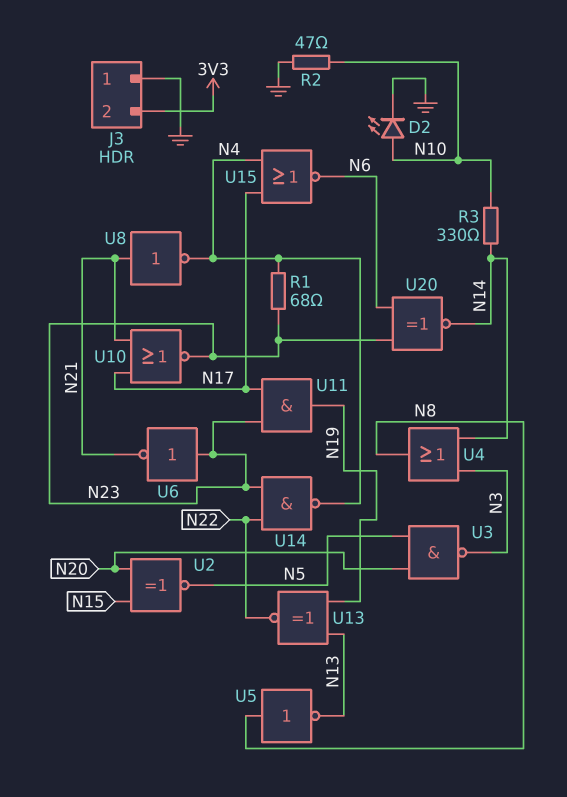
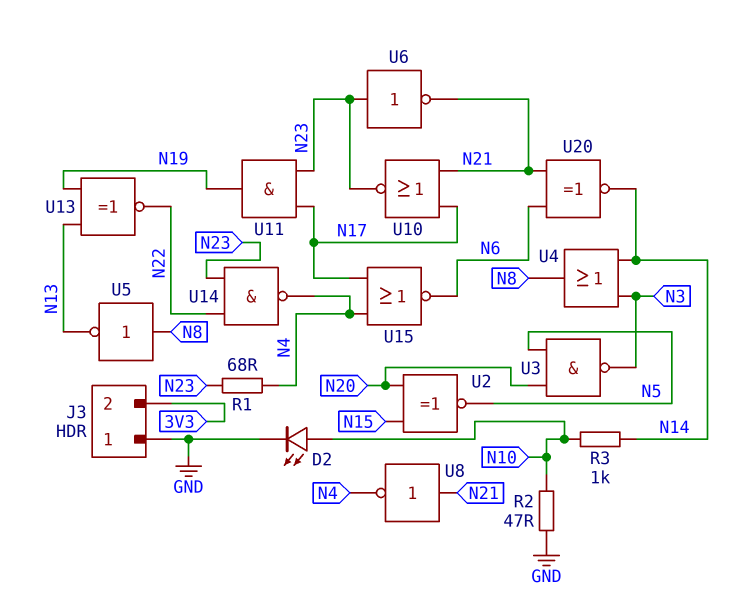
R3: 330 (N10, N14) -> 1k (N10, N14)
U20: XNOR (in N6, in N23, out N14) -> XNOR (in N6, in N21, out N14)

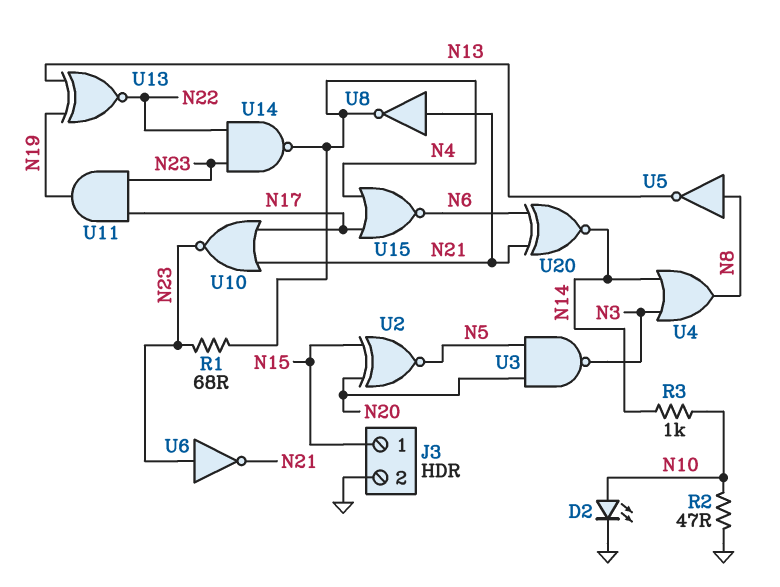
J3 pin 1: GND -> N15
J3 pin 2: 3V3 -> GND

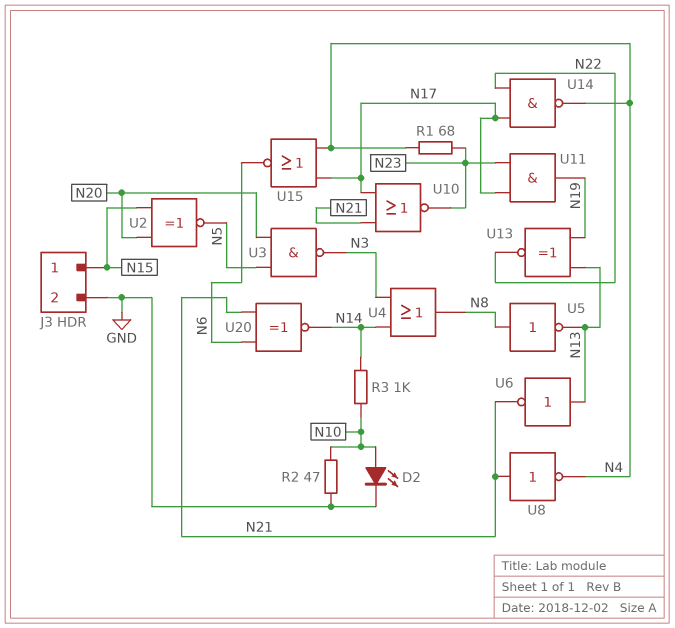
U6: NOT (in N23, out N21) -> NOT (in N13, out N21)
U14: NAND (in N22, in N23, out N4) -> NAND (in N17, in N22, out N4)

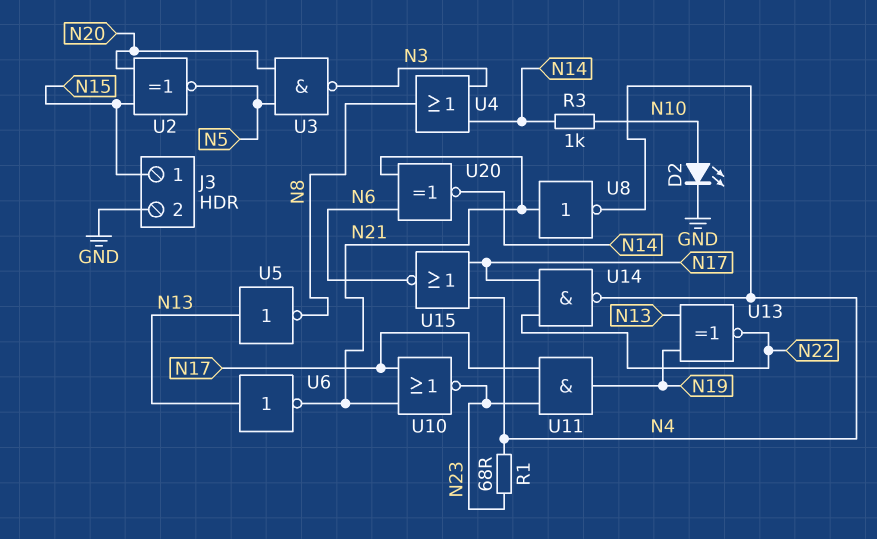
R2: 47 (GND, N10) -> none
U5: NOT (in N8, out N13) -> NOT (in N13, out N8)

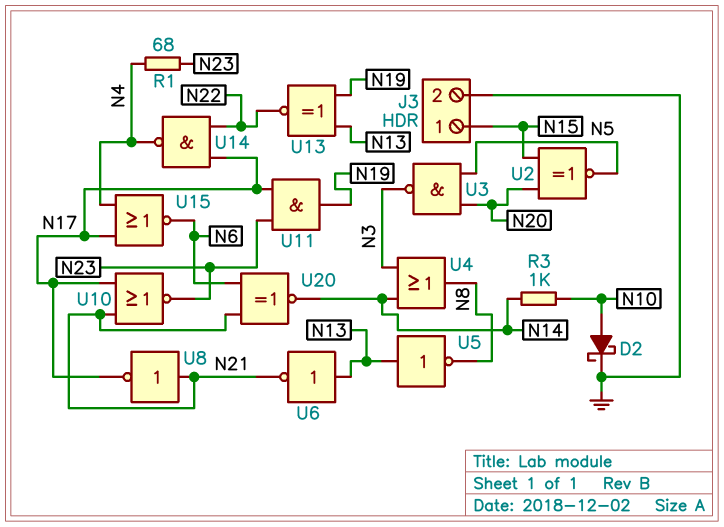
D2: LED (A N10, K GND) -> schottky (A N10, K GND)
U8: NOT (in N21, out N4) -> NOT (in N21, out N17)

